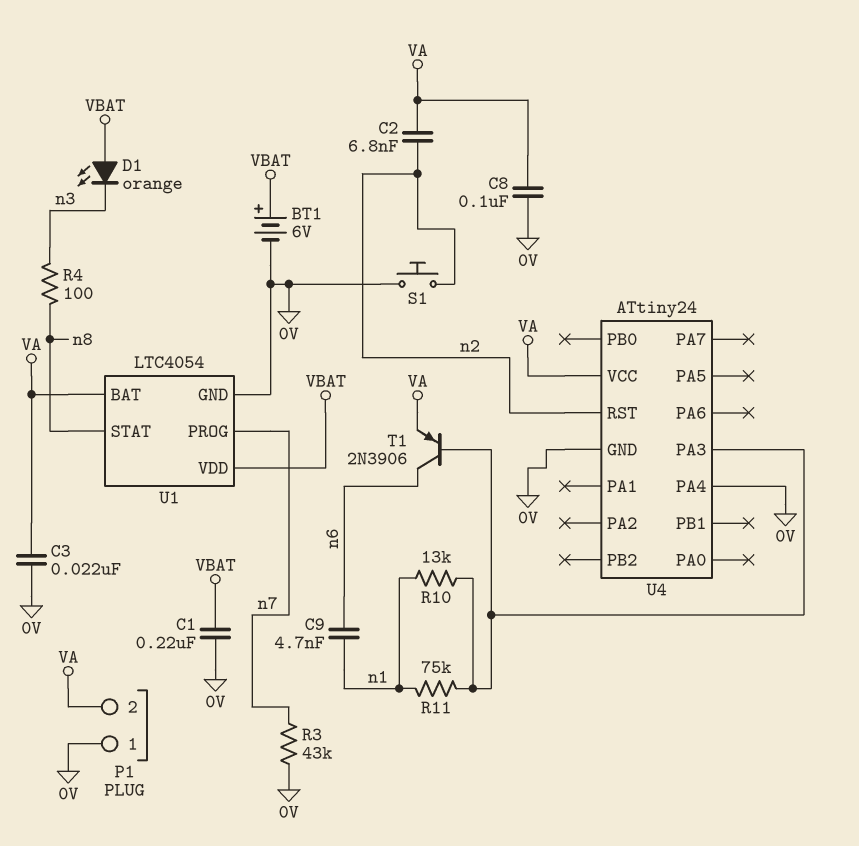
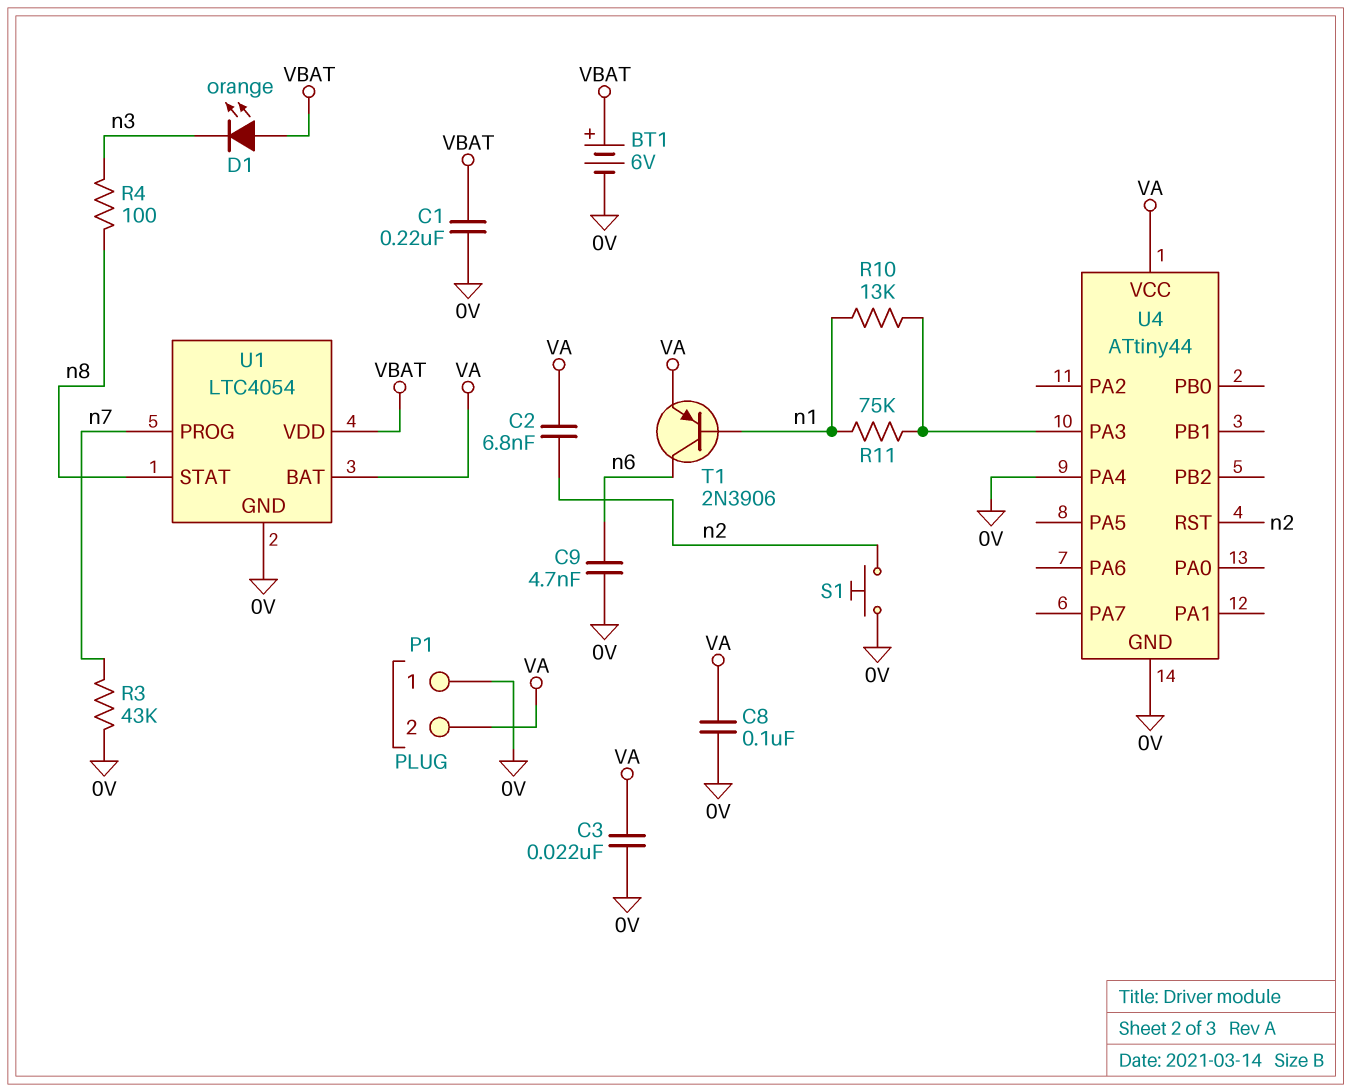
C9: 4.7nF (n1, n6) -> 4.7nF (0V, n6)
T1: PNP 2N3906 (B U4/PA3, C n6, E VA) -> PNP 2N3906 (B n1, C n6, E VA)
U4: ATtiny24 -> ATtiny44

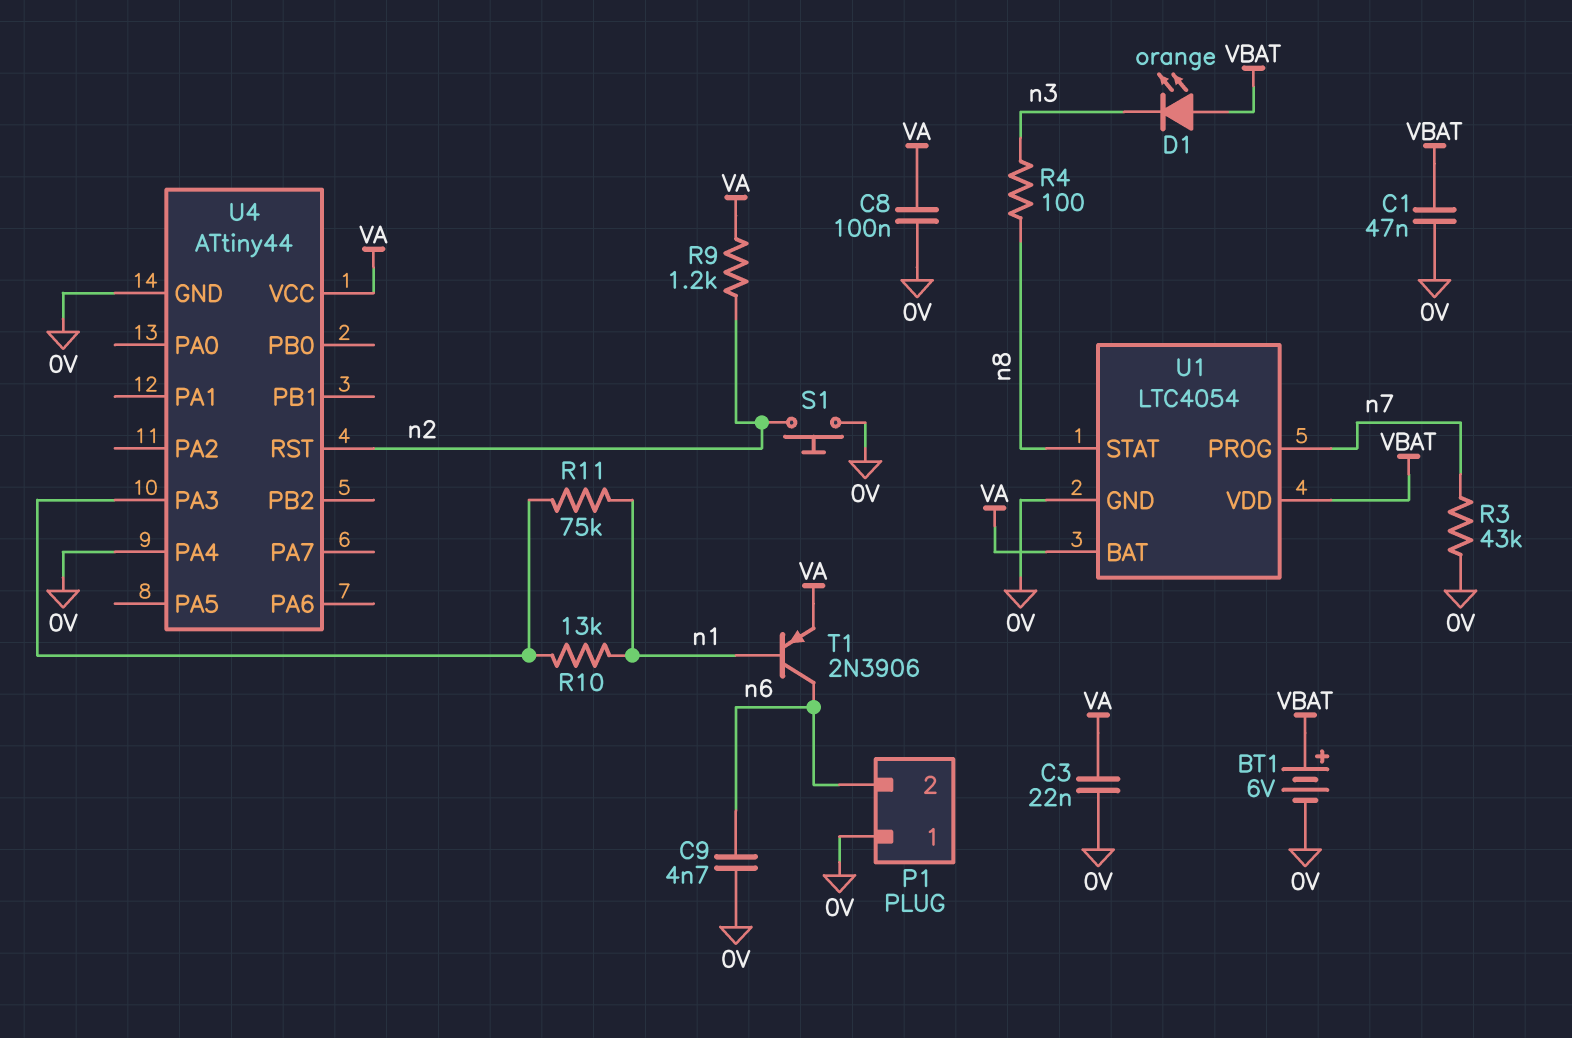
C1: 220nF (0V, VBAT) -> 47nF (0V, VBAT)
C2: 6.8nF (VA, n2) -> none
P1 pin 2: VA -> n6
R9: none -> 1.2k (VA, n2)

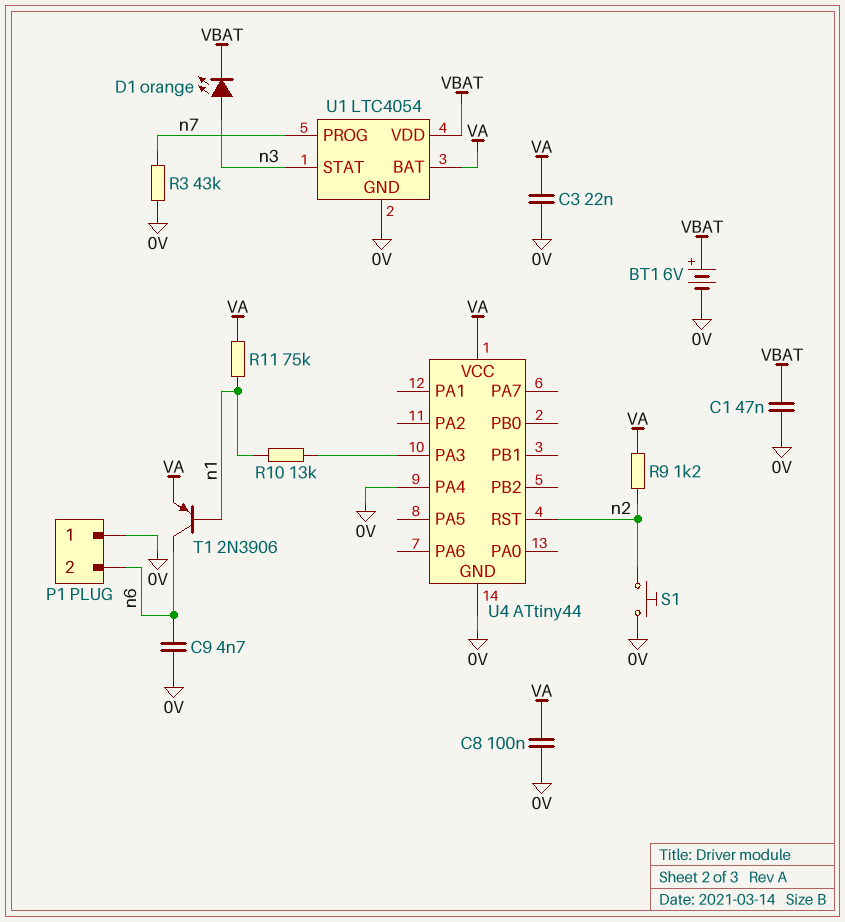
D1: LED orange (A VBAT, K n3) -> LED orange (A n3, K VBAT)
R4: 100 (n3, n8) -> none
R11: 75k (U4/PA3, n1) -> 75k (VA, n1)
U1 pin STAT: n8 -> n3

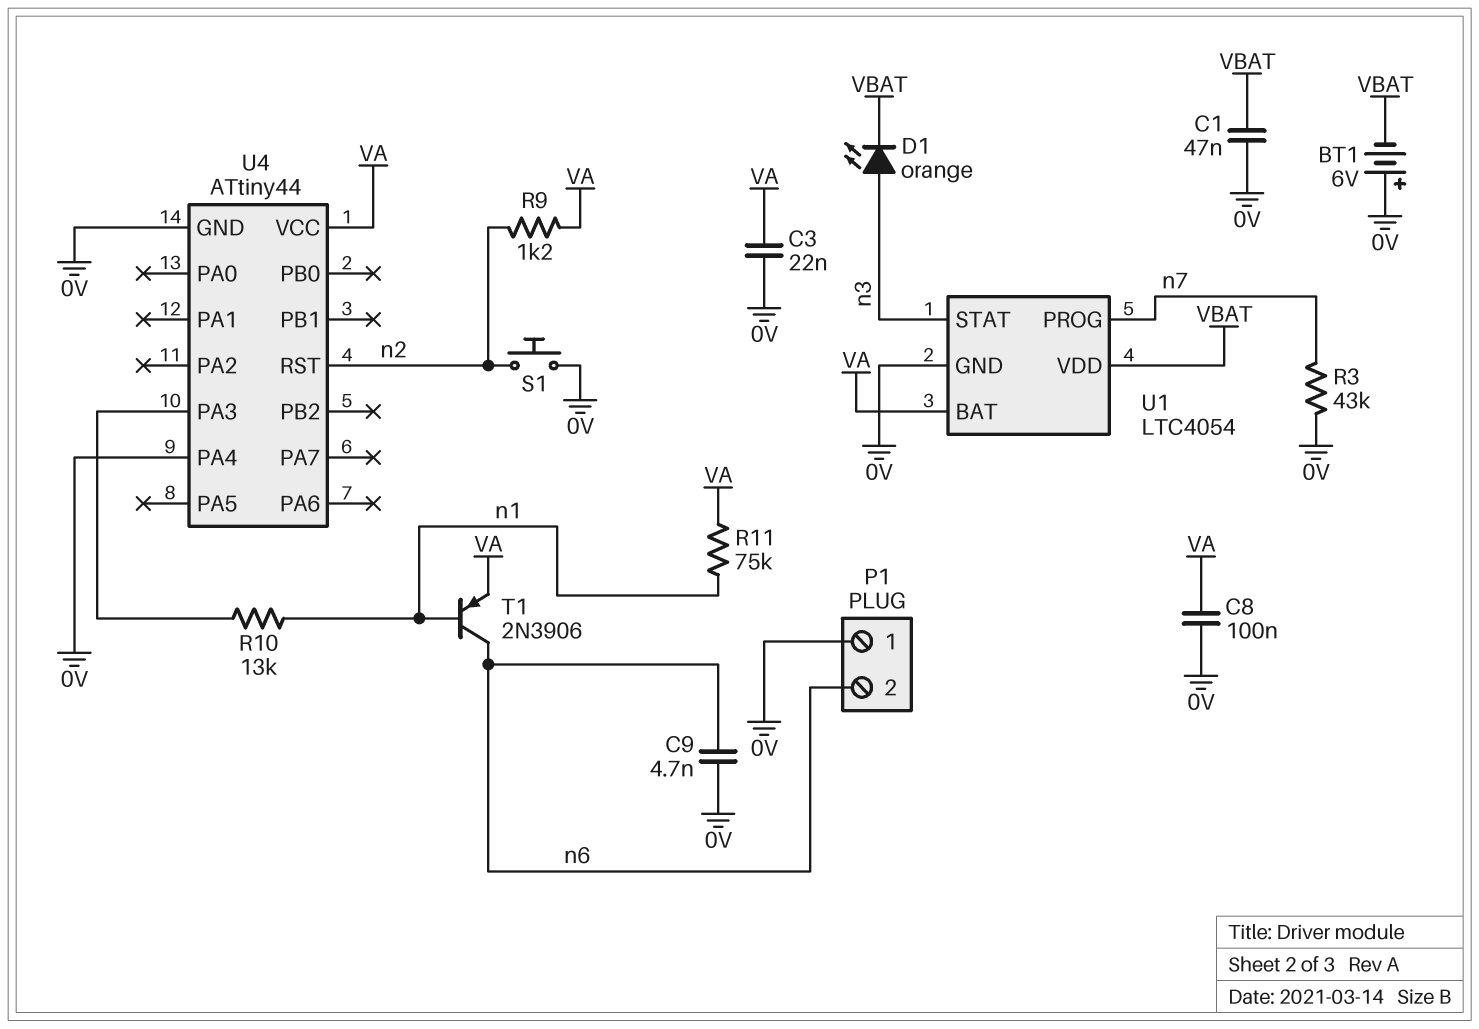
BT1: 6V (plus VBAT, minus 0V) -> 6V (plus 0V, minus VBAT)

